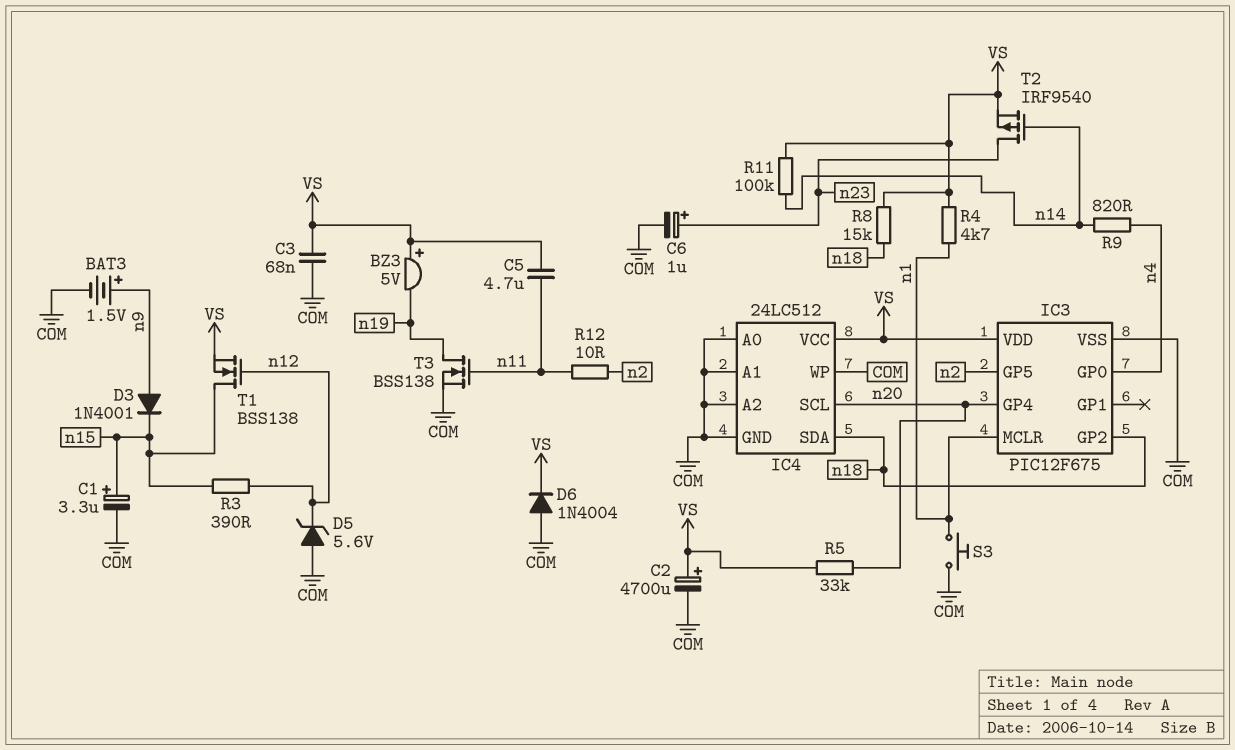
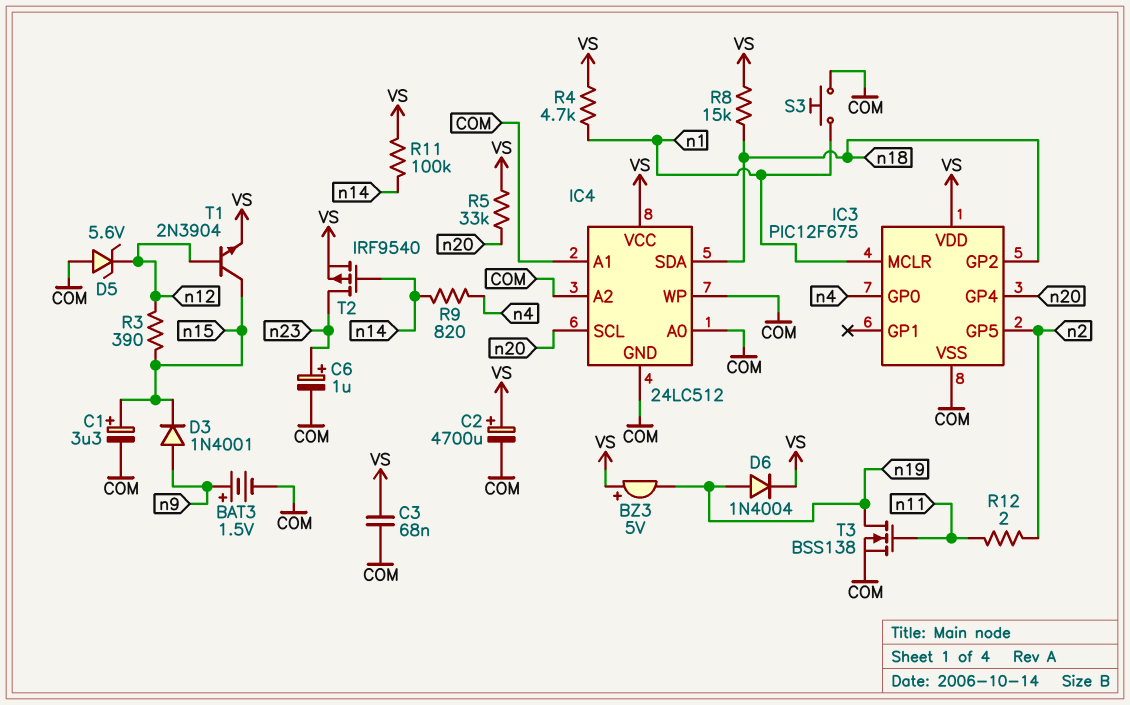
C5: 4.7uF (VS, n11) -> none
D6: diode 1N4004 (A COM, K VS) -> diode 1N4004 (A n19, K VS)
R12: 10 (n2, n11) -> 2 (n2, n11)
T1: NMOS BSS138 (G n12, D n15, S VS) -> NPN 2N3904 (B n12, C n15, E VS)

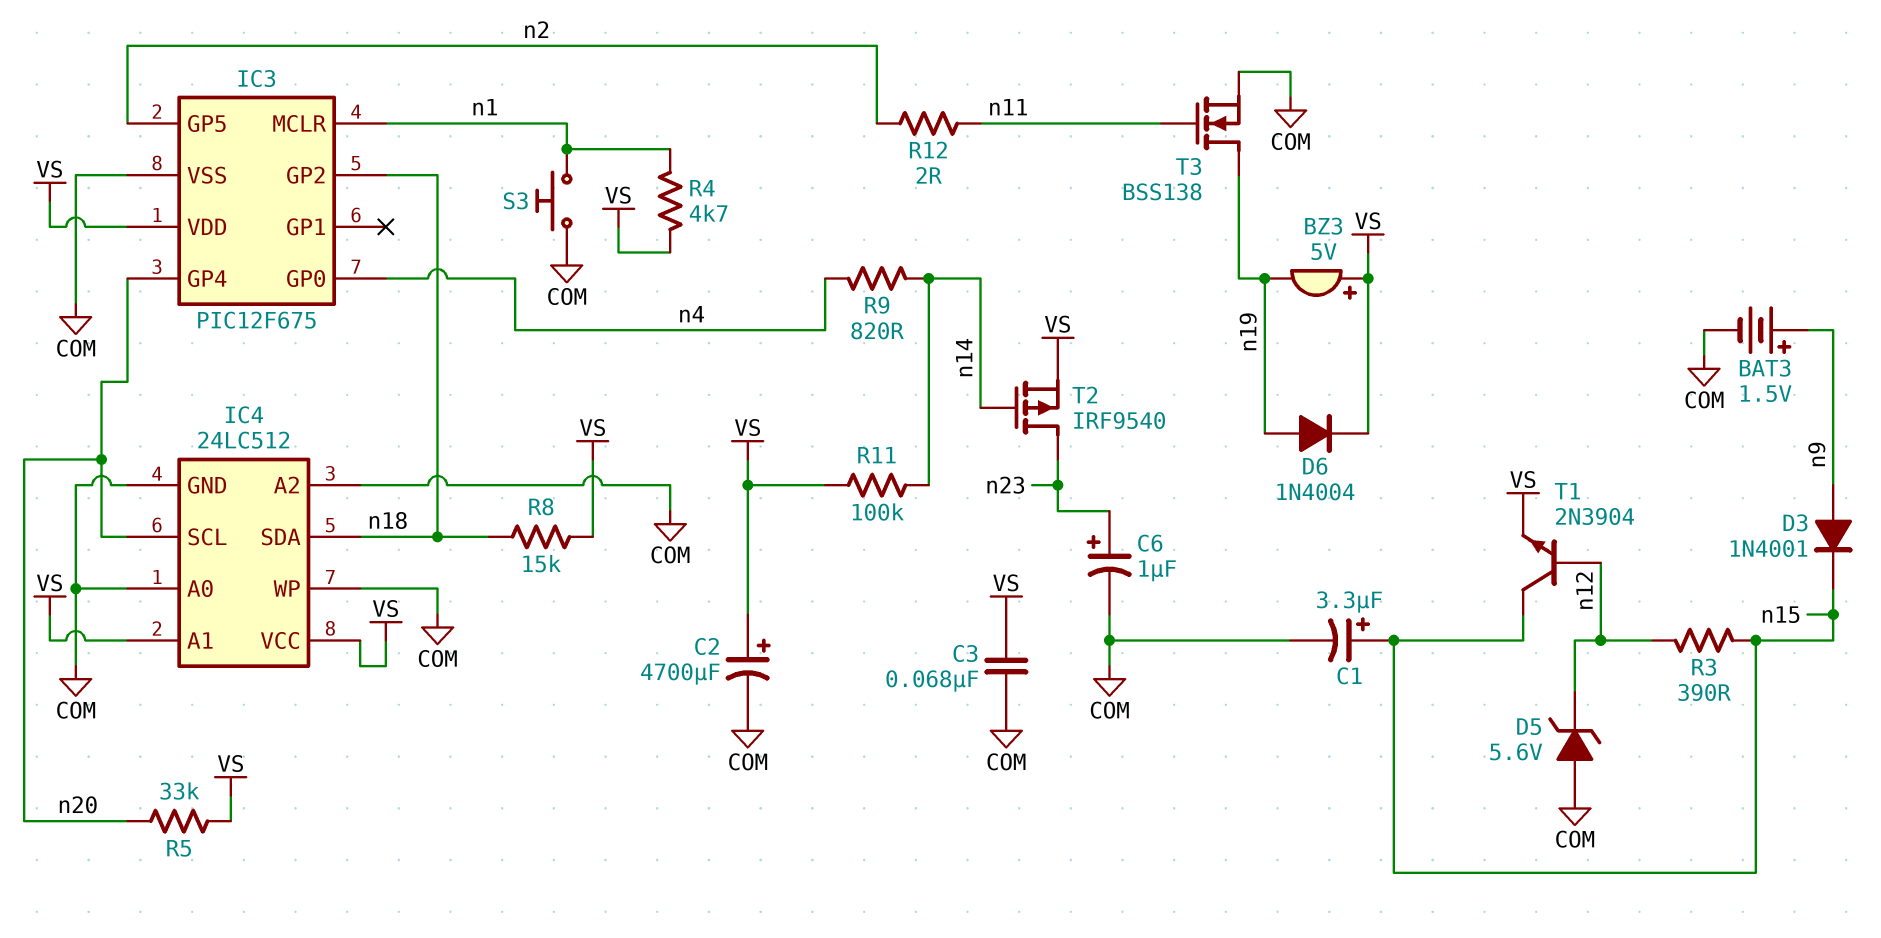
IC4 pin A1: COM -> VS

